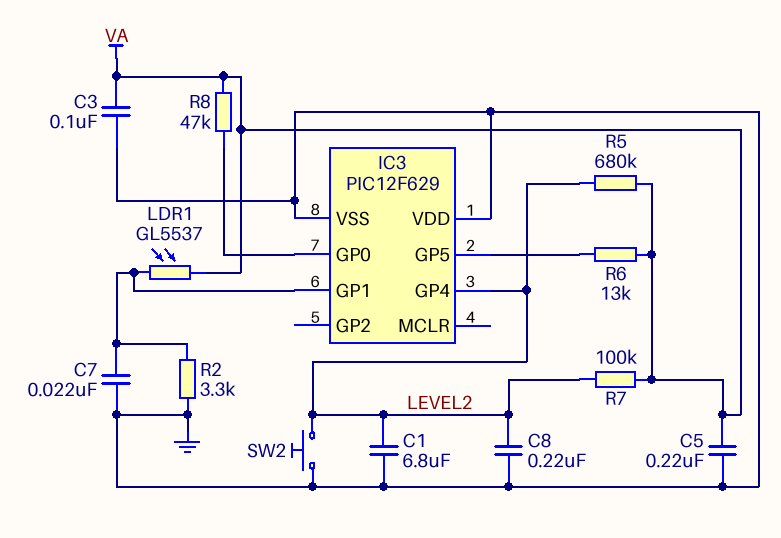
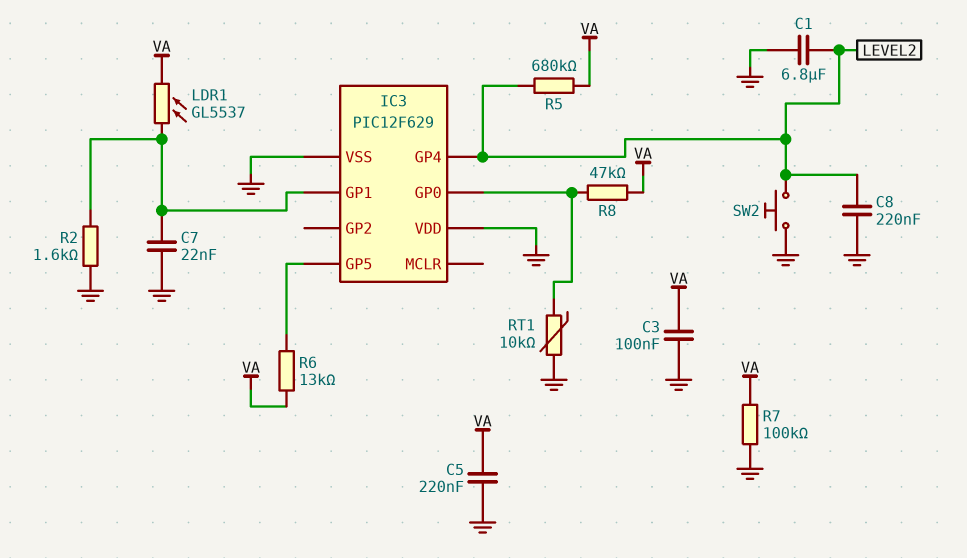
R2: 3.3k (GND, IC3/GP1) -> 1.6k (GND, IC3/GP1)
R7: 100k (LEVEL2, VA) -> 100k (GND, VA)
RT1: none -> 10k (GND, IC3/GP0)

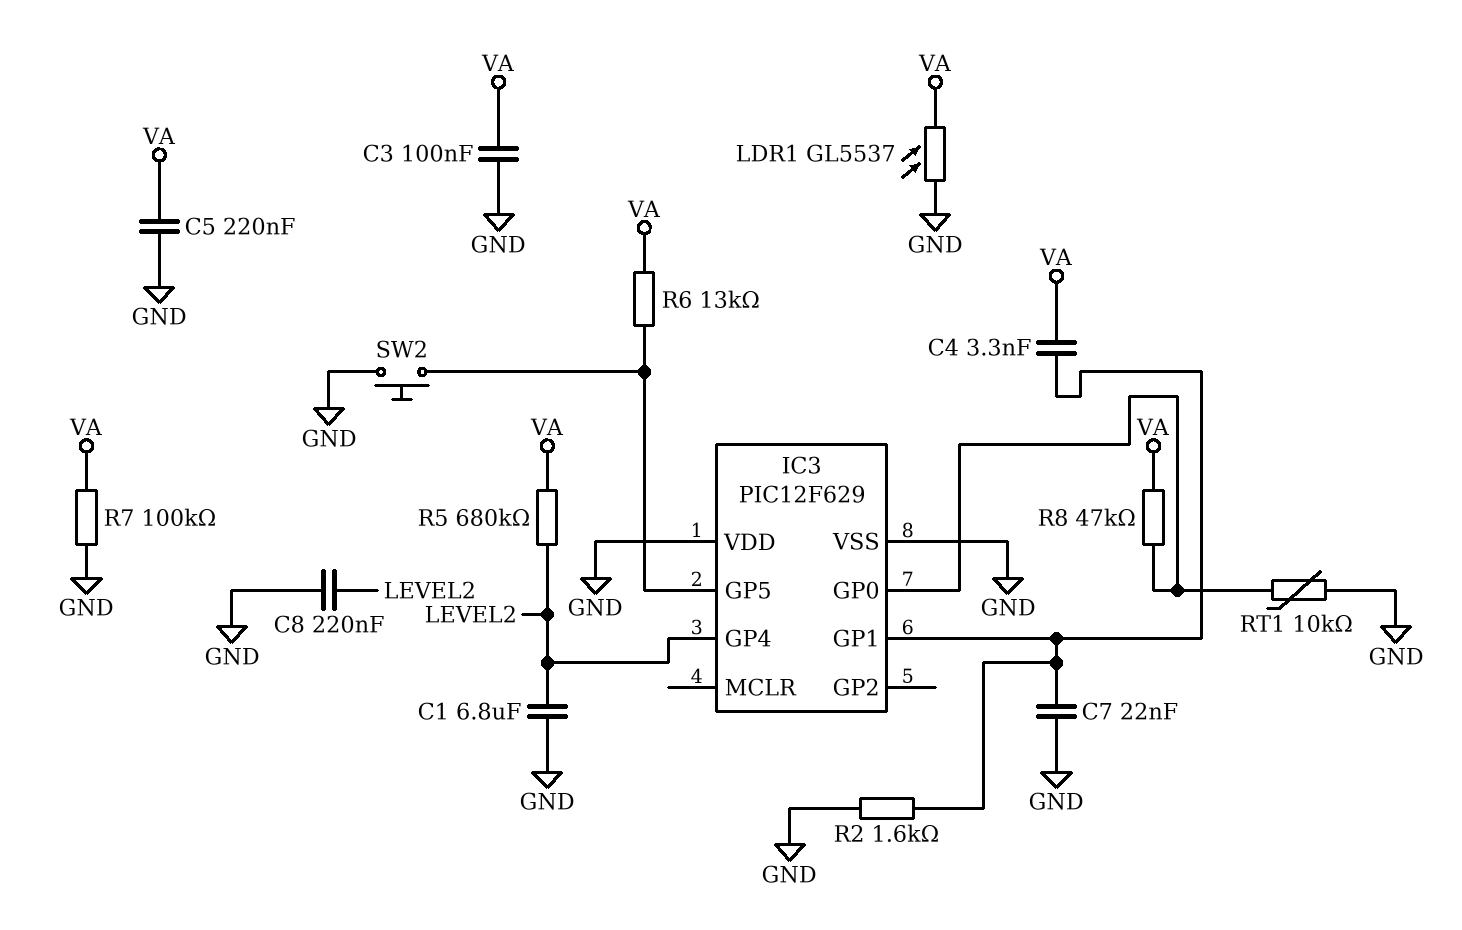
C4: none -> 3.3nF (IC3/GP1, VA)
LDR1: GL5537 (IC3/GP1, VA) -> GL5537 (GND, VA)
SW2: button (GND, LEVEL2) -> button (GND, IC3/GP5)

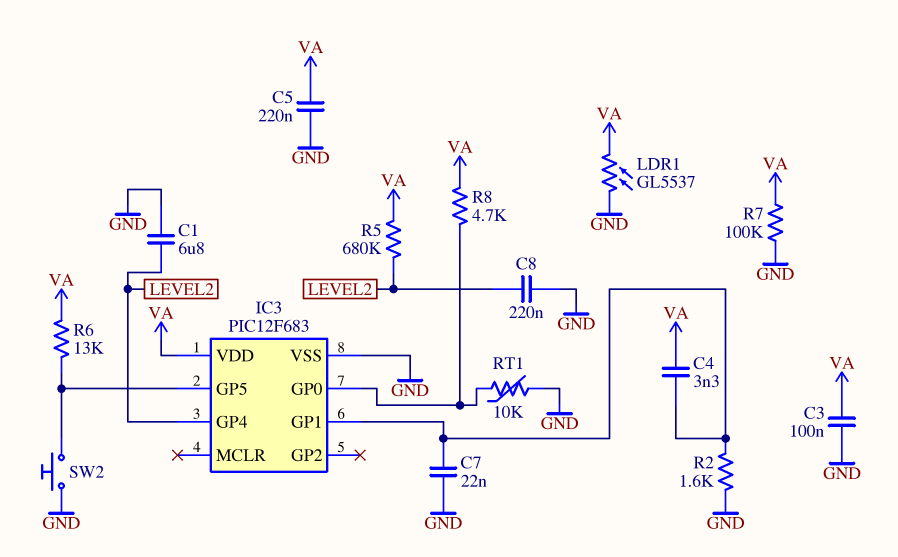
IC3: PIC12F629 -> PIC12F683
IC3 pin VDD: GND -> VA
R8: 47k (IC3/GP0, VA) -> 4.7k (IC3/GP0, VA)

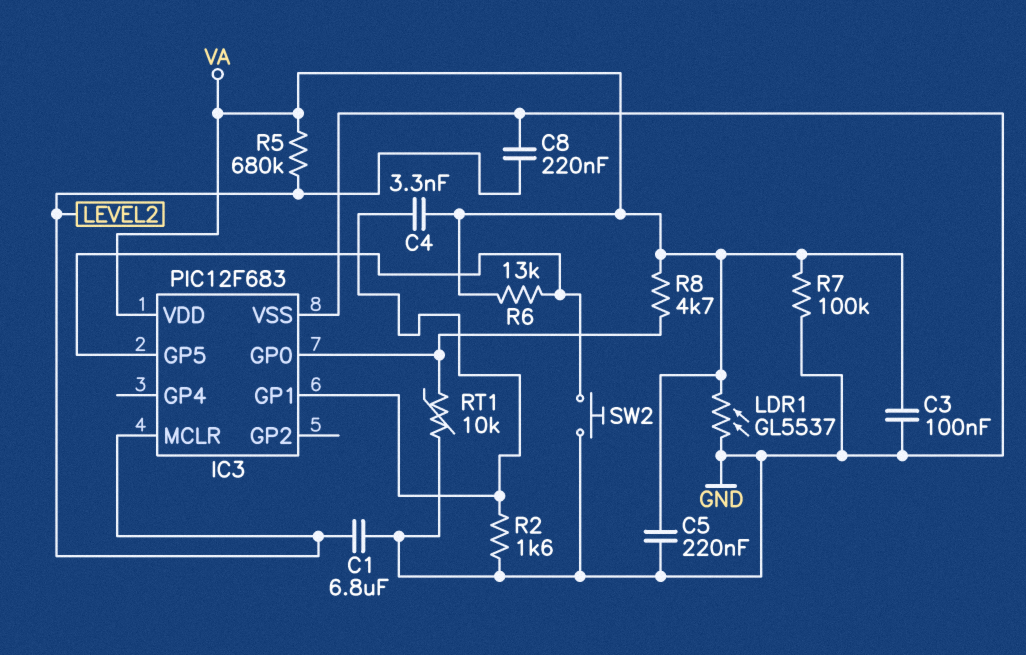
C7: 22nF (GND, IC3/GP1) -> none
IC3 pin GP4: LEVEL2 -> none
IC3 pin MCLR: none -> LEVEL2

